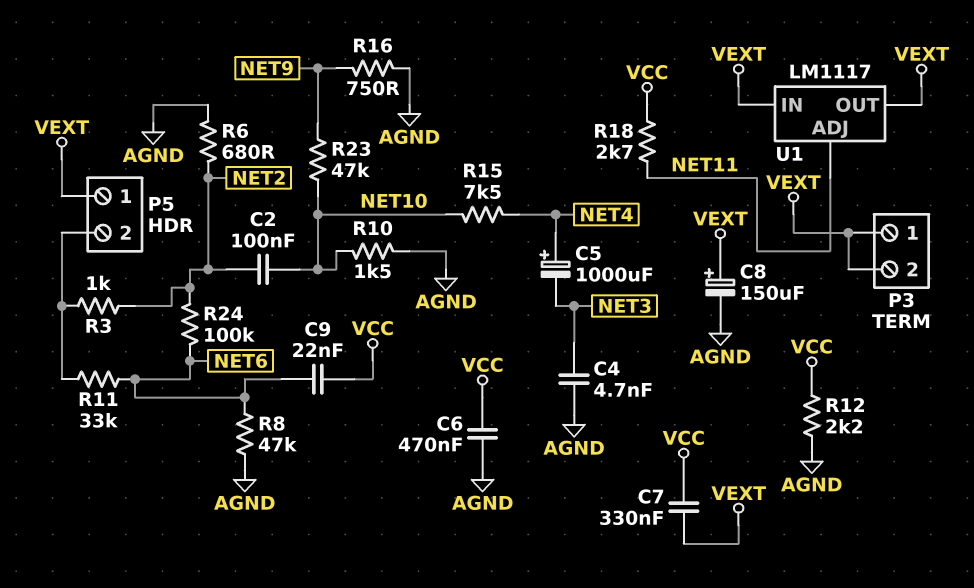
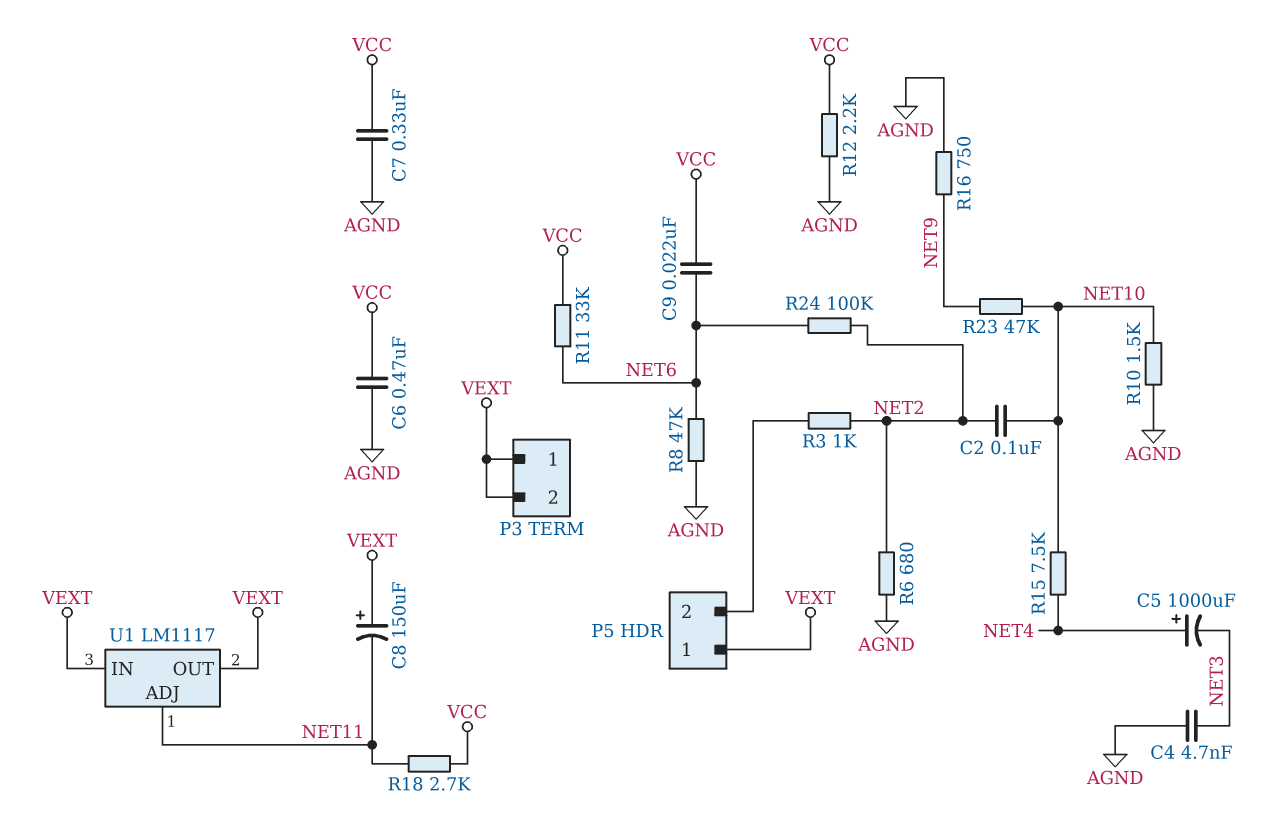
C7: 330nF (VCC, VEXT) -> 330nF (AGND, VCC)
C8: 150uF (plus VEXT, minus AGND) -> 150uF (plus VEXT, minus NET11)
R11: 33k (NET6, P5/2) -> 33k (NET6, VCC)

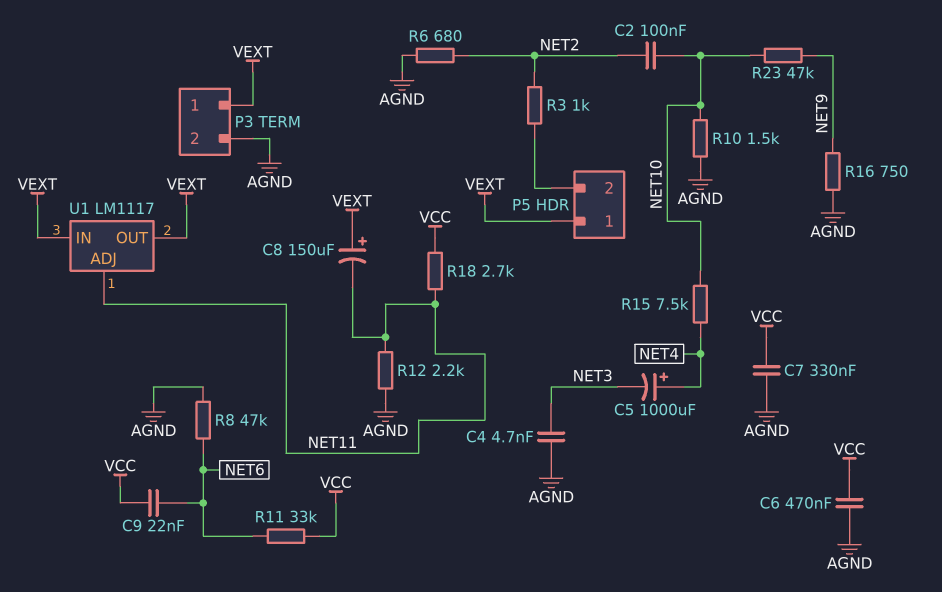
P3 pin 2: VEXT -> AGND
R12: 2.2k (AGND, VCC) -> 2.2k (AGND, NET11)
R24: 100k (NET2, NET6) -> none

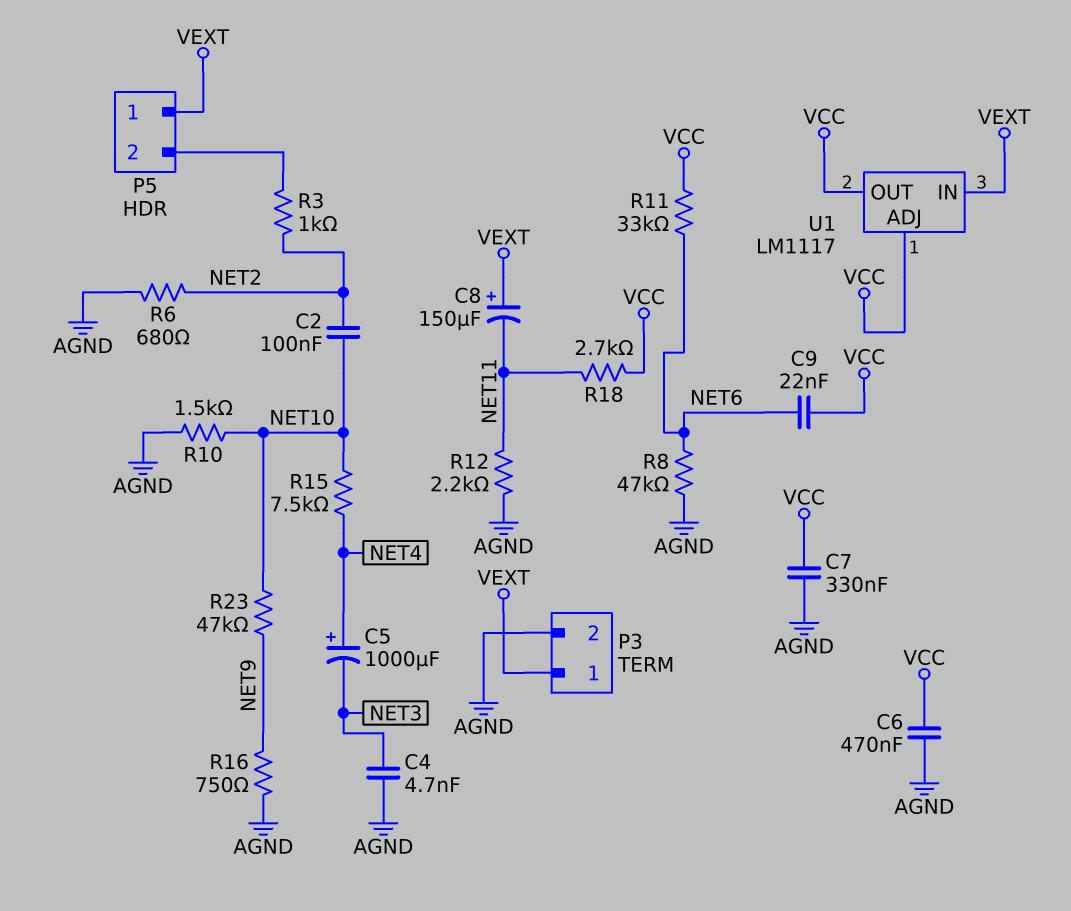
U1 pin ADJ: NET11 -> VCC
U1 pin OUT: VEXT -> VCC

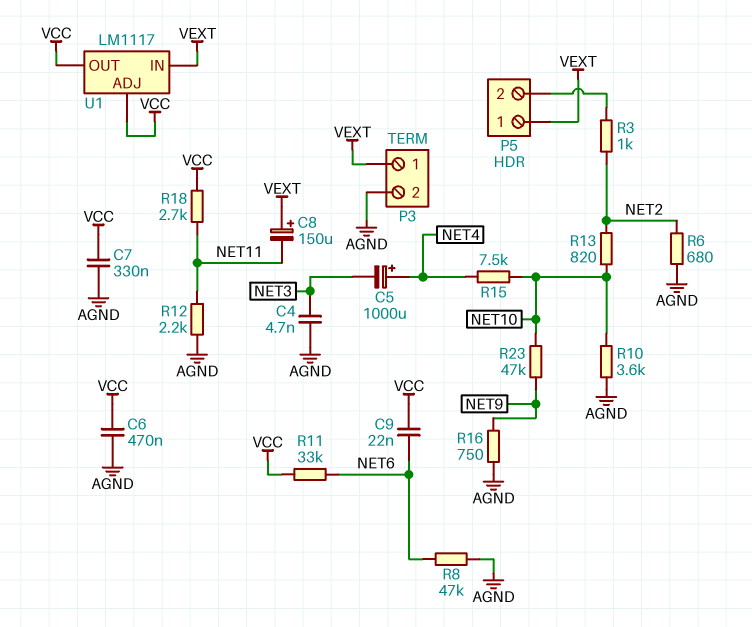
C2: 100nF (NET2, NET10) -> none
R10: 1.5k (AGND, NET10) -> 3.6k (AGND, NET10)
R13: none -> 820 (NET2, NET10)

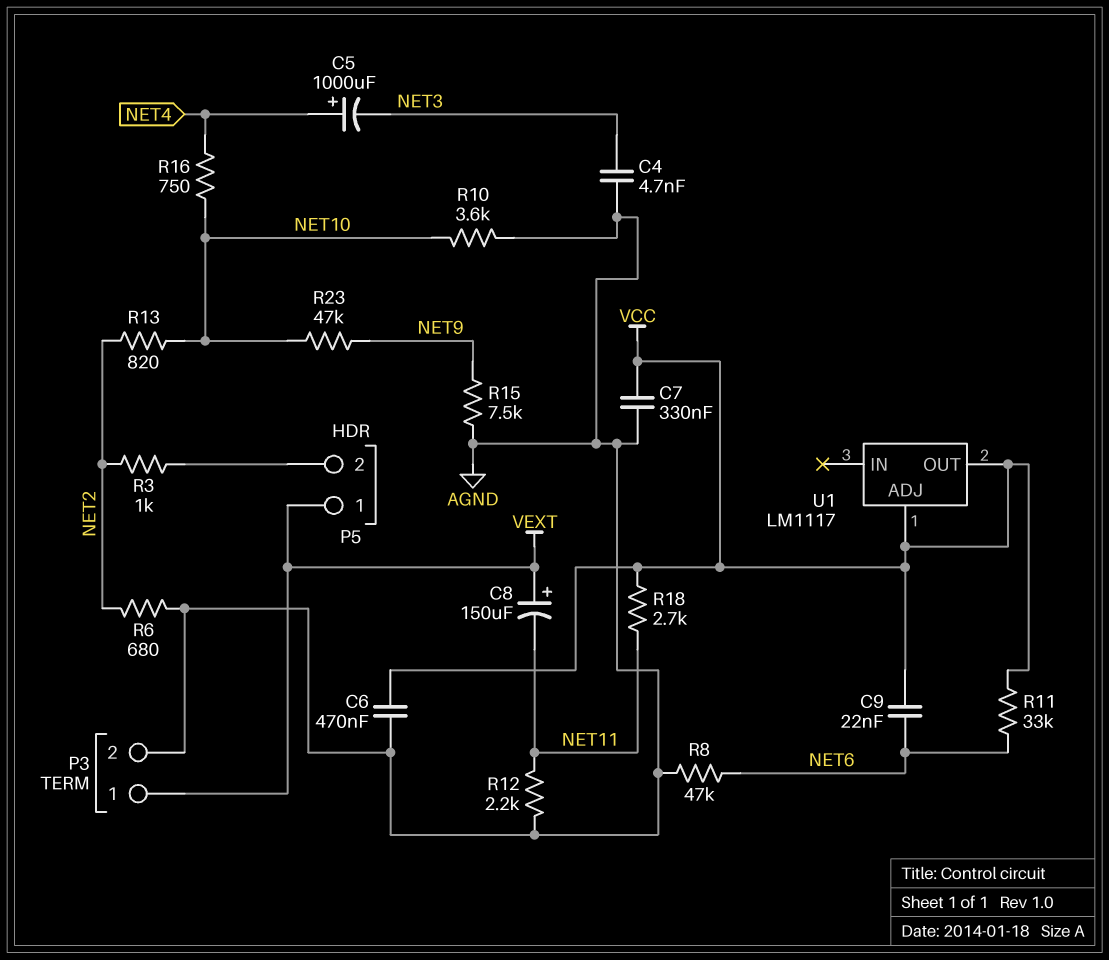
R15: 7.5k (NET4, NET10) -> 7.5k (AGND, NET9)
R16: 750 (AGND, NET9) -> 750 (NET4, NET10)
U1 pin IN: VEXT -> none

